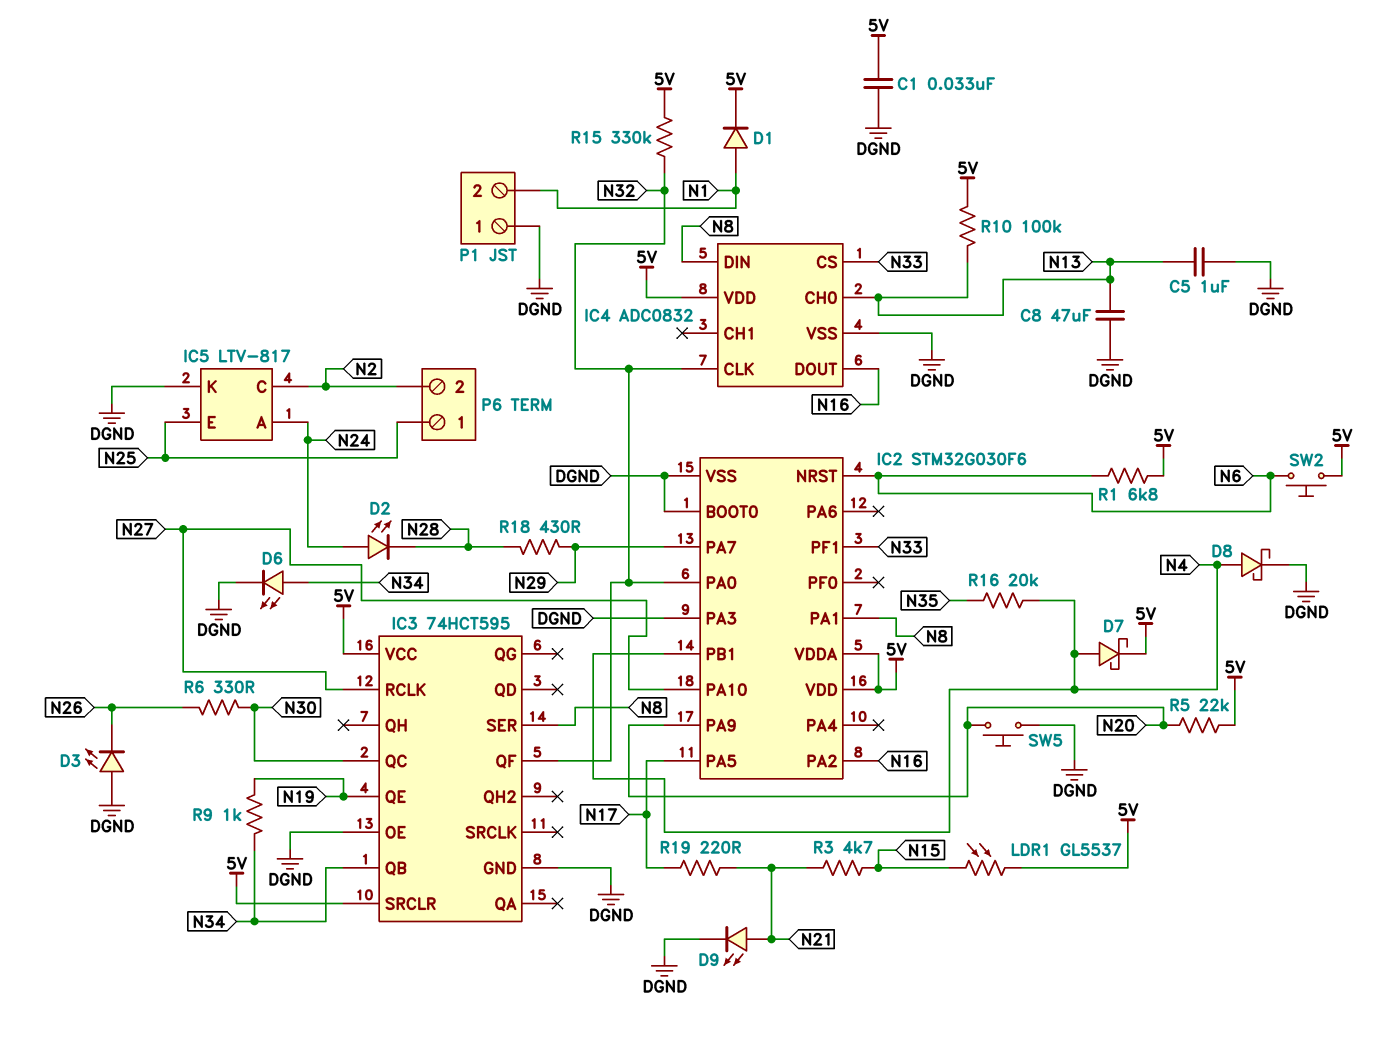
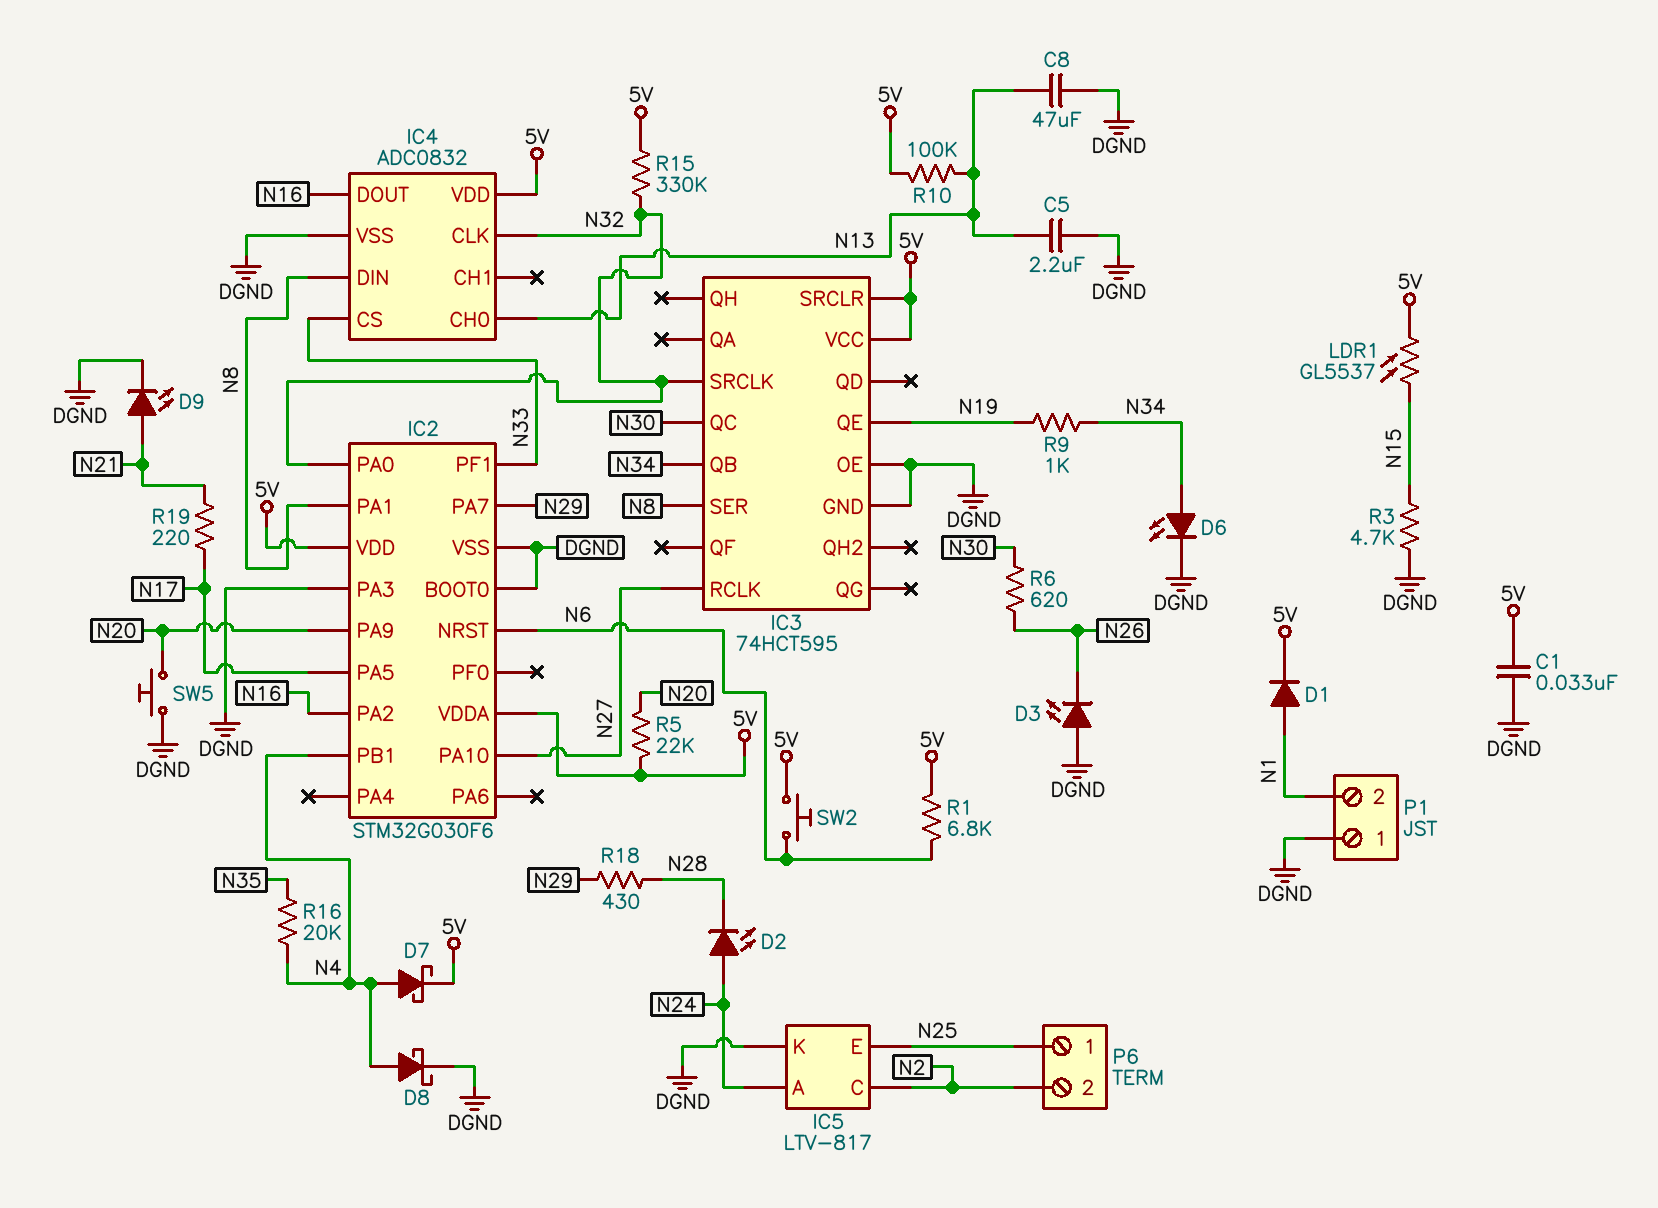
C5: 1uF (DGND, N13) -> 2.2uF (DGND, N13)
IC3 pin QF: N32 -> none
IC3 pin SRCLK: none -> N32
R3: 4.7k (N15, N21) -> 4.7k (DGND, N15)
R6: 330 (N26, N30) -> 620 (N26, N30)

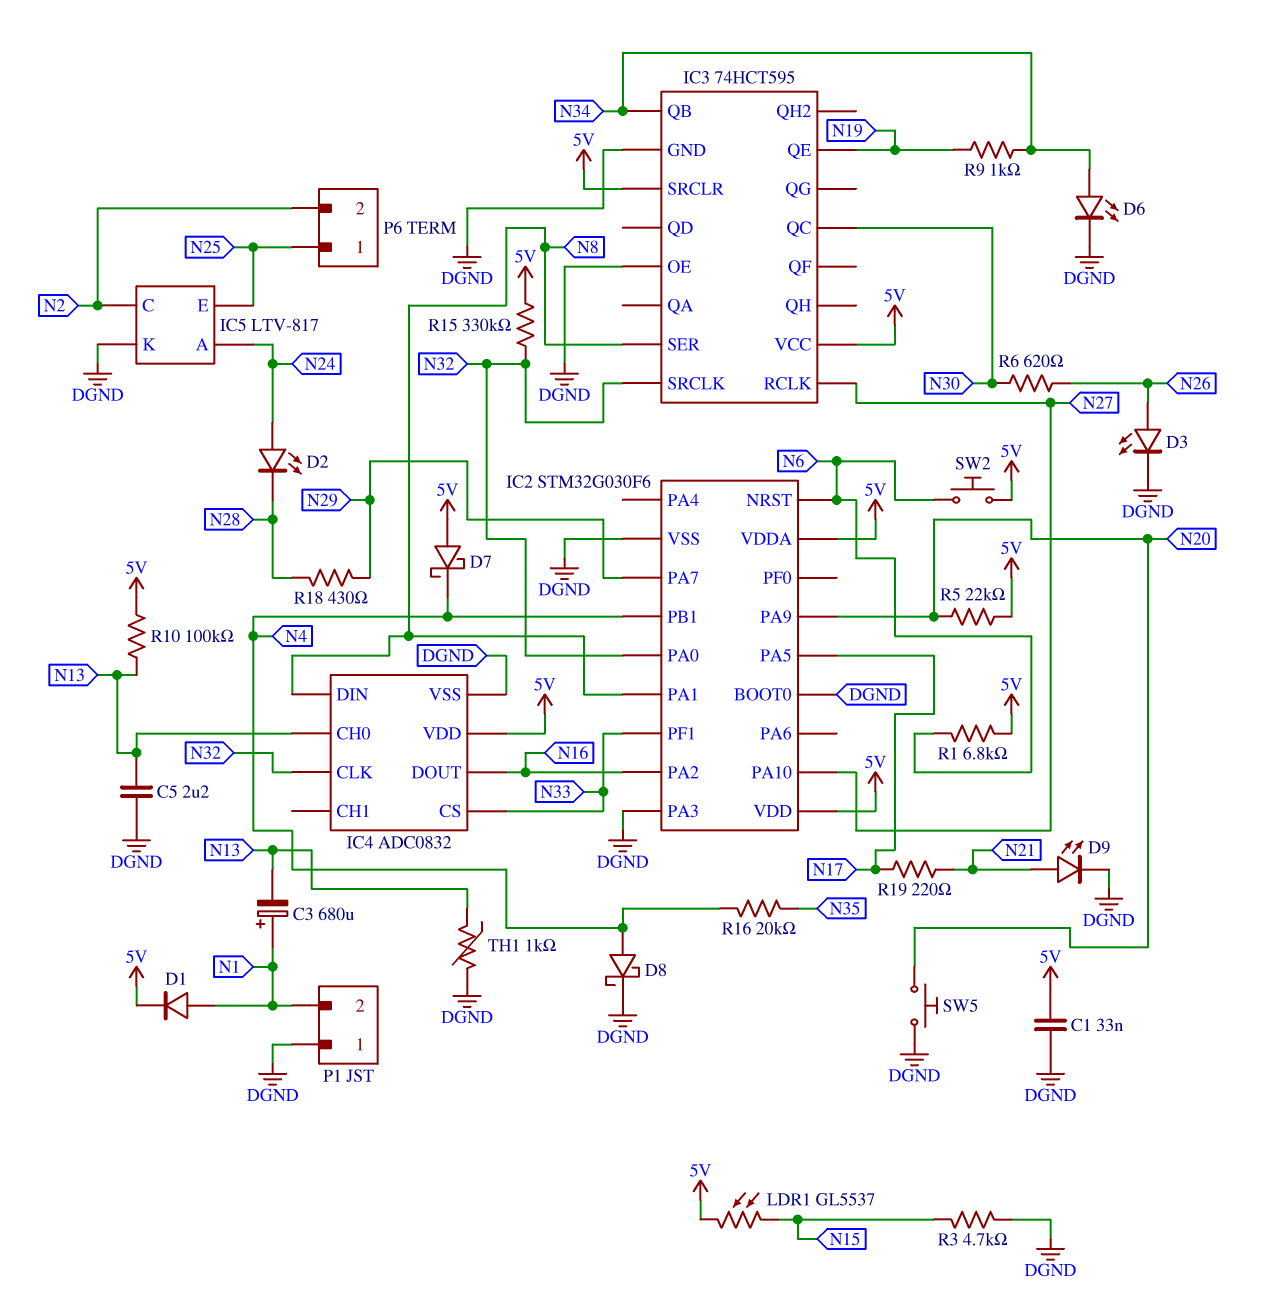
C3: none -> 680uF (plus N1, minus N13)
C8: 47uF (DGND, N13) -> none
D3: LED (A DGND, K N26) -> LED (A N26, K DGND)
D7: schottky (A N4, K 5V) -> schottky (A 5V, K N4)
TH1: none -> 1k (DGND, N13)

